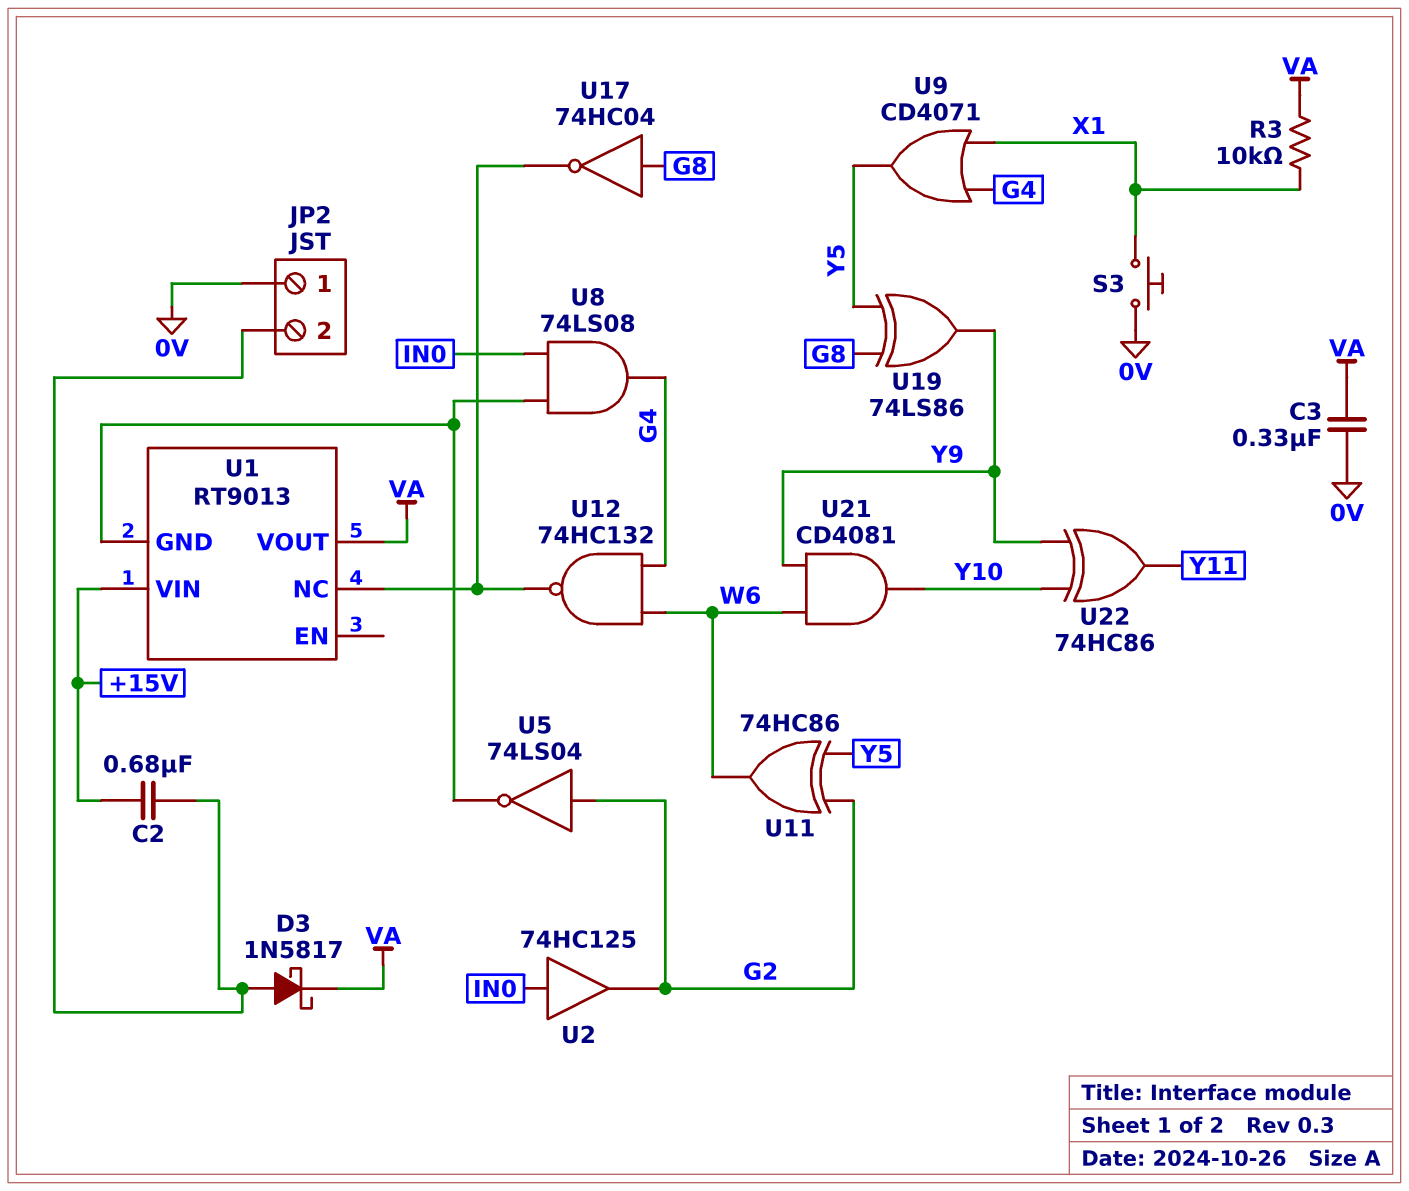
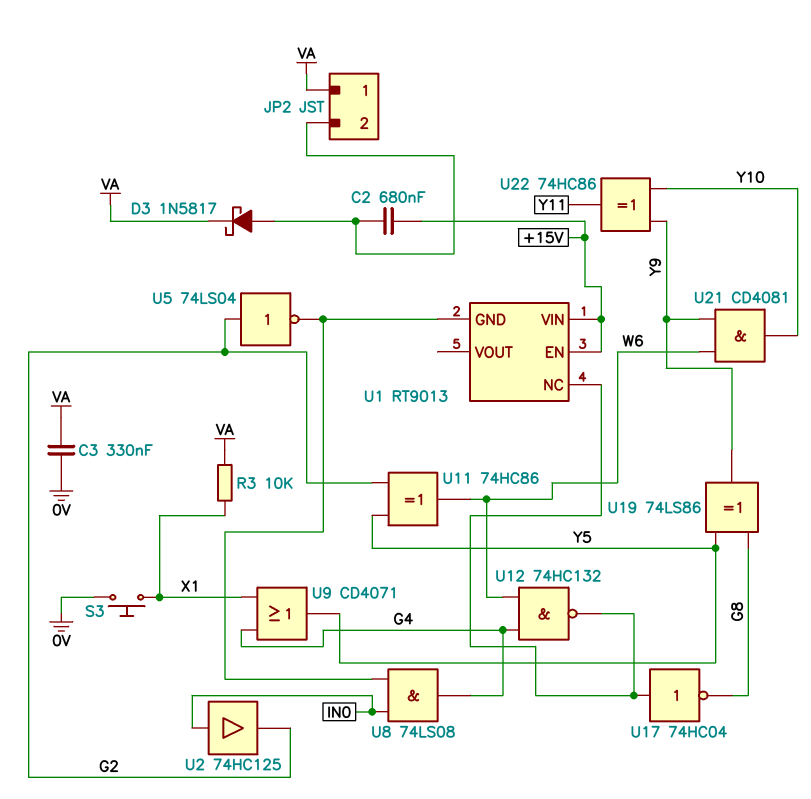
JP2 pin 1: 0V -> VA
U1 pin EN: none -> +15V
U1 pin VOUT: VA -> none
U17: NOT 74HC04 (in G8, out U1/NC) -> NOT 74HC04 (in U1/NC, out G8)

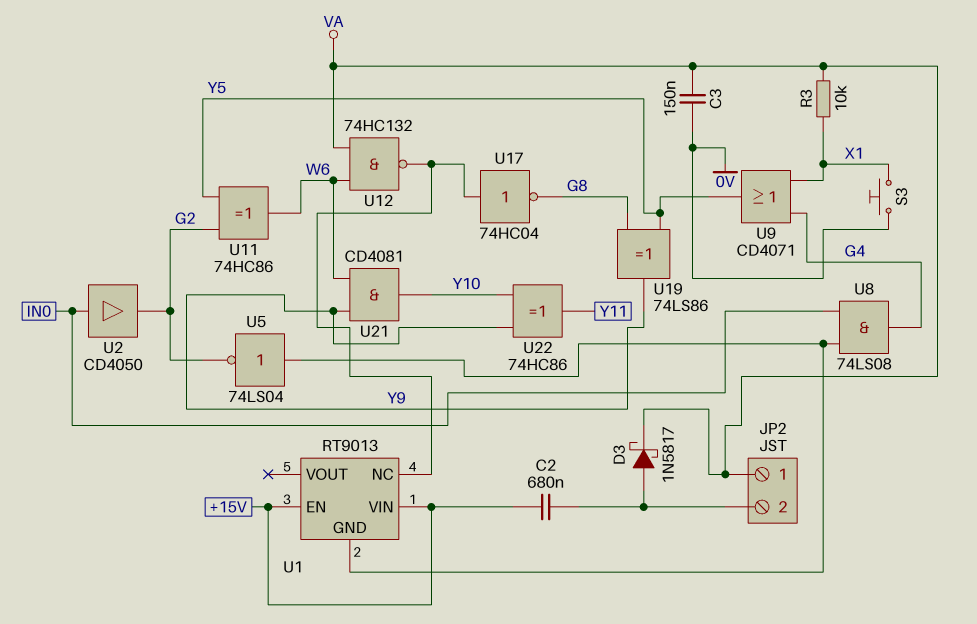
C3: 330nF (0V, VA) -> 150nF (0V, VA)
U2: buffer 74HC125 (in IN0, out G2) -> buffer CD4050 (in IN0, out G2)
U5: NOT 74LS04 (in G2, out U1/GND) -> NOT 74LS04 (in U1/GND, out G2)
U12: NAND 74HC132 (in G4, in W6, out U1/NC) -> NAND 74HC132 (in VA, in W6, out U1/NC)

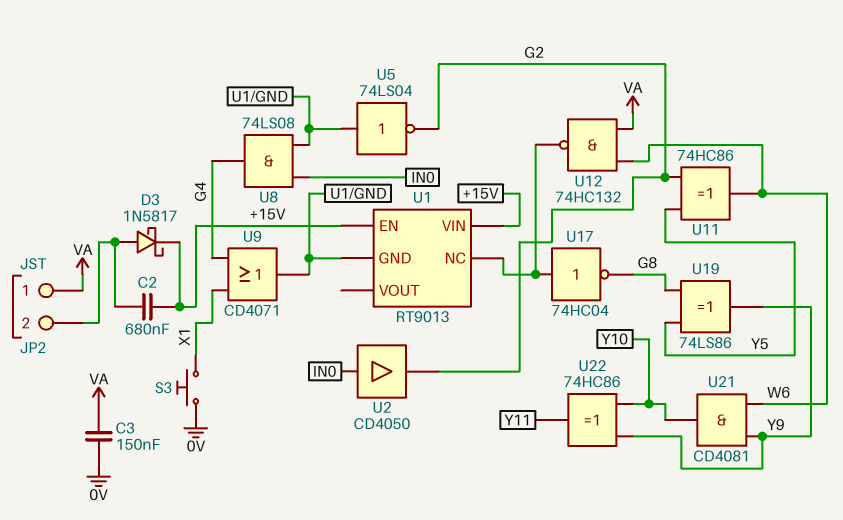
D3: schottky 1N5817 (A JP2/2, K VA) -> schottky 1N5817 (A JP2/2, K +15V)
R3: 10k (VA, X1) -> none
U9: OR CD4071 (in G4, in X1, out Y5) -> OR CD4071 (in G4, in X1, out U1/GND)

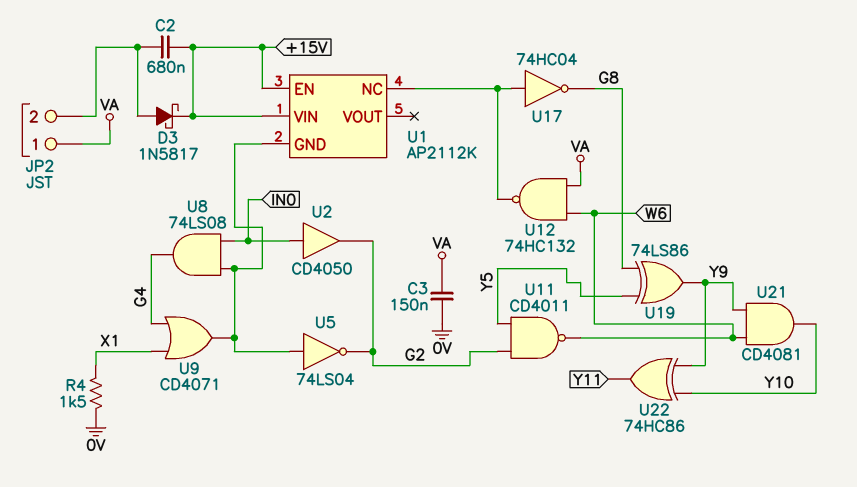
R4: none -> 1.5k (0V, X1)
S3: button (0V, X1) -> none
U1: RT9013 -> AP2112K
U11: XOR 74HC86 (in G2, in Y5, out W6) -> NAND CD4011 (in G2, in Y5, out W6)

